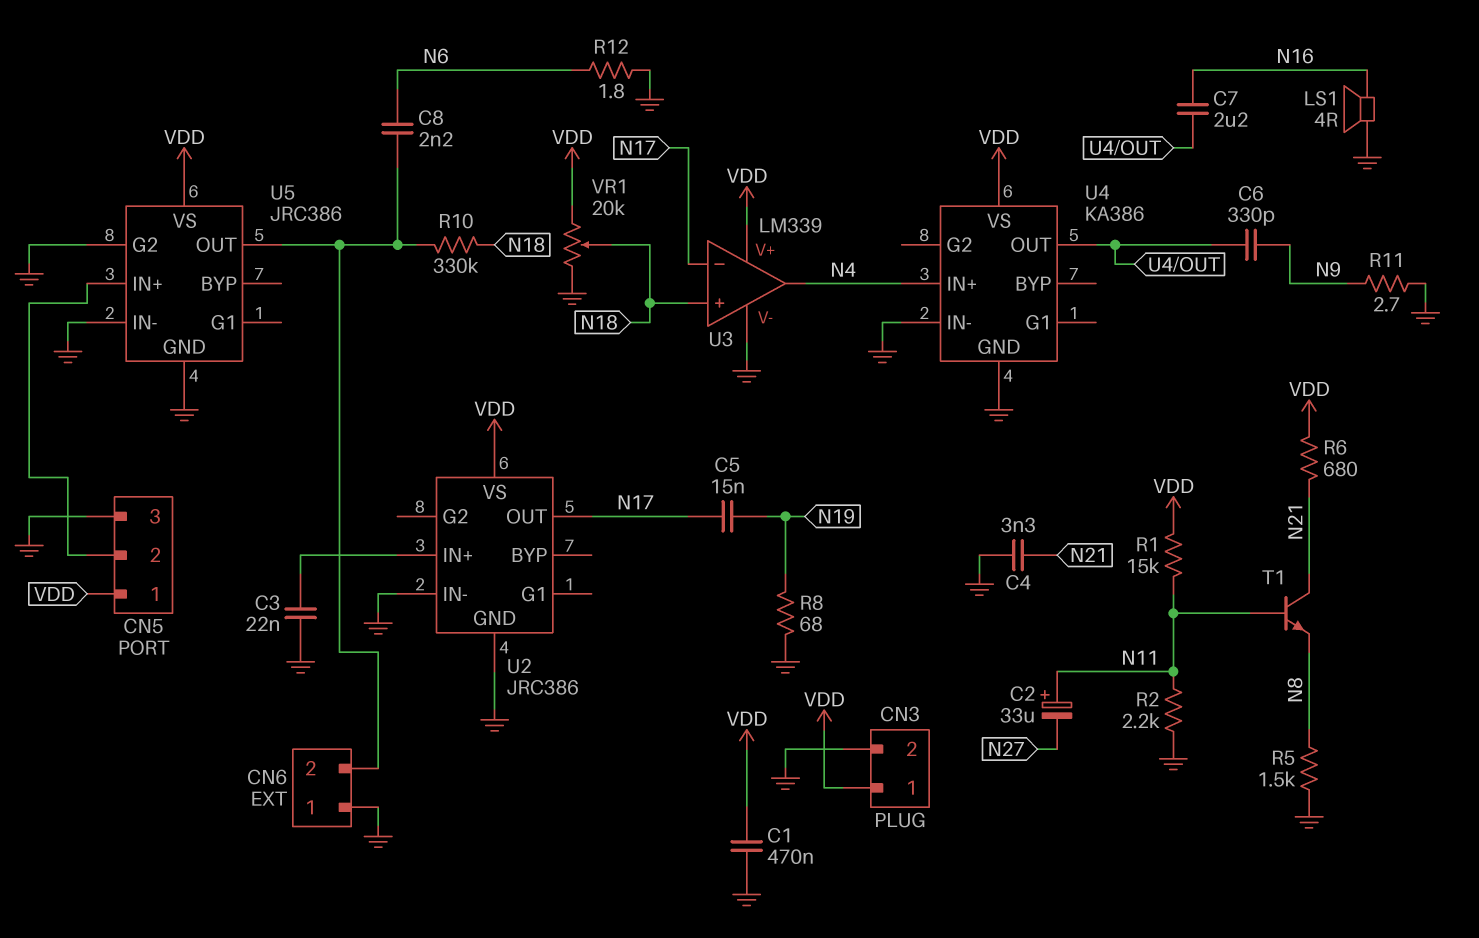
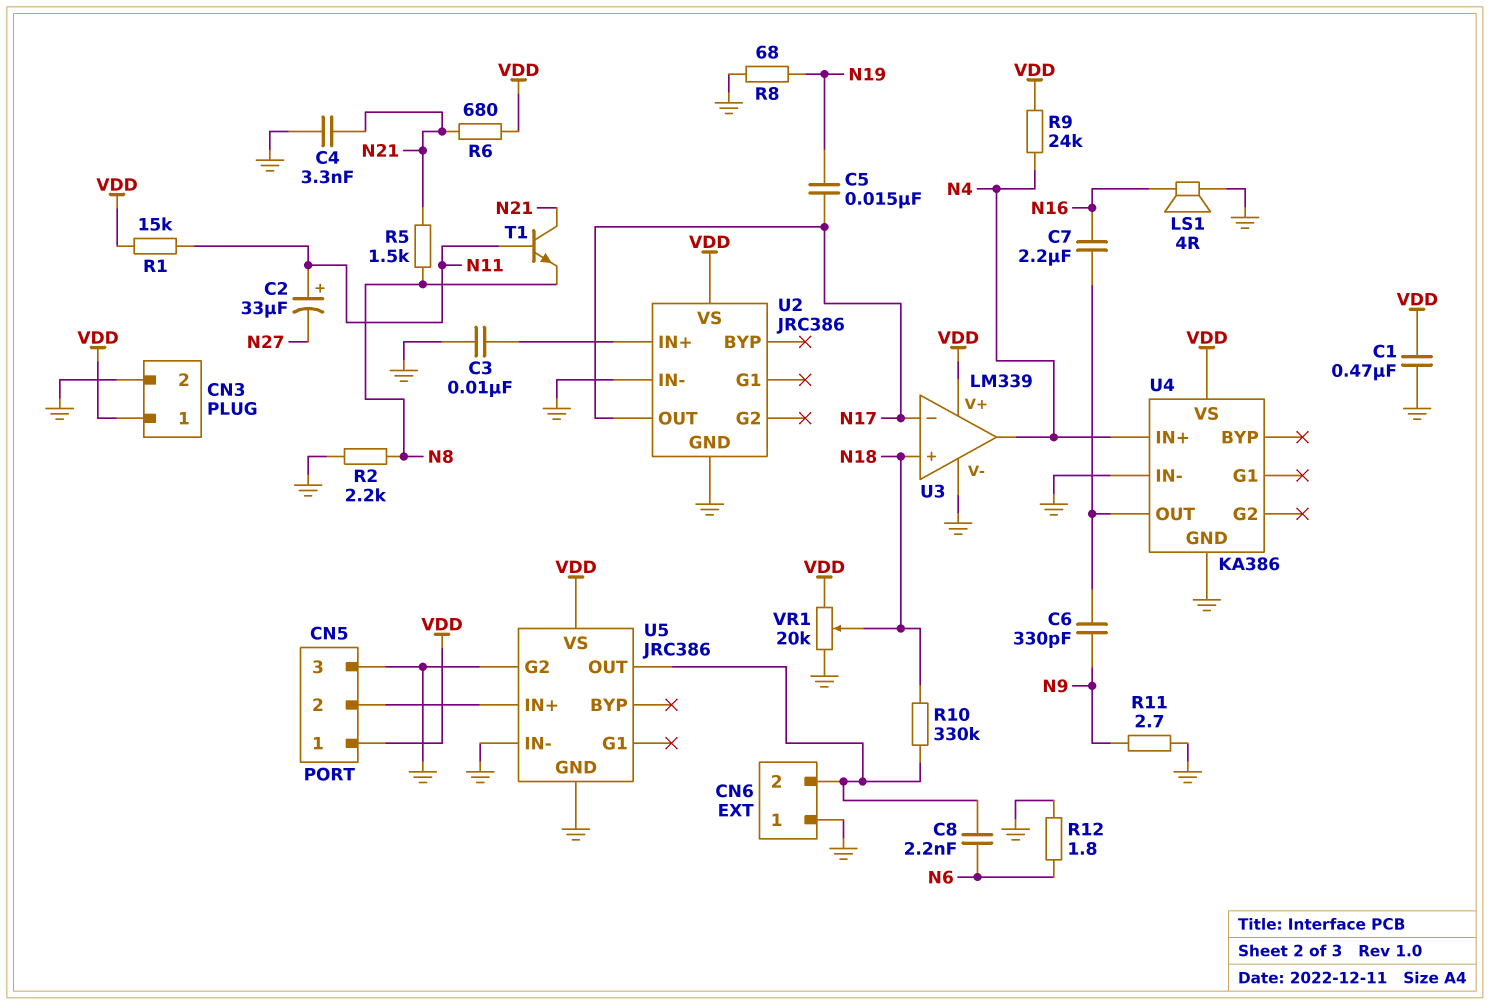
C3: 22nF (GND, U2/IN+) -> 10nF (GND, U2/IN+)
R2: 2.2k (GND, N11) -> 2.2k (GND, N8)
R5: 1.5k (GND, N8) -> 1.5k (N8, N21)
R9: none -> 24k (N4, VDD)

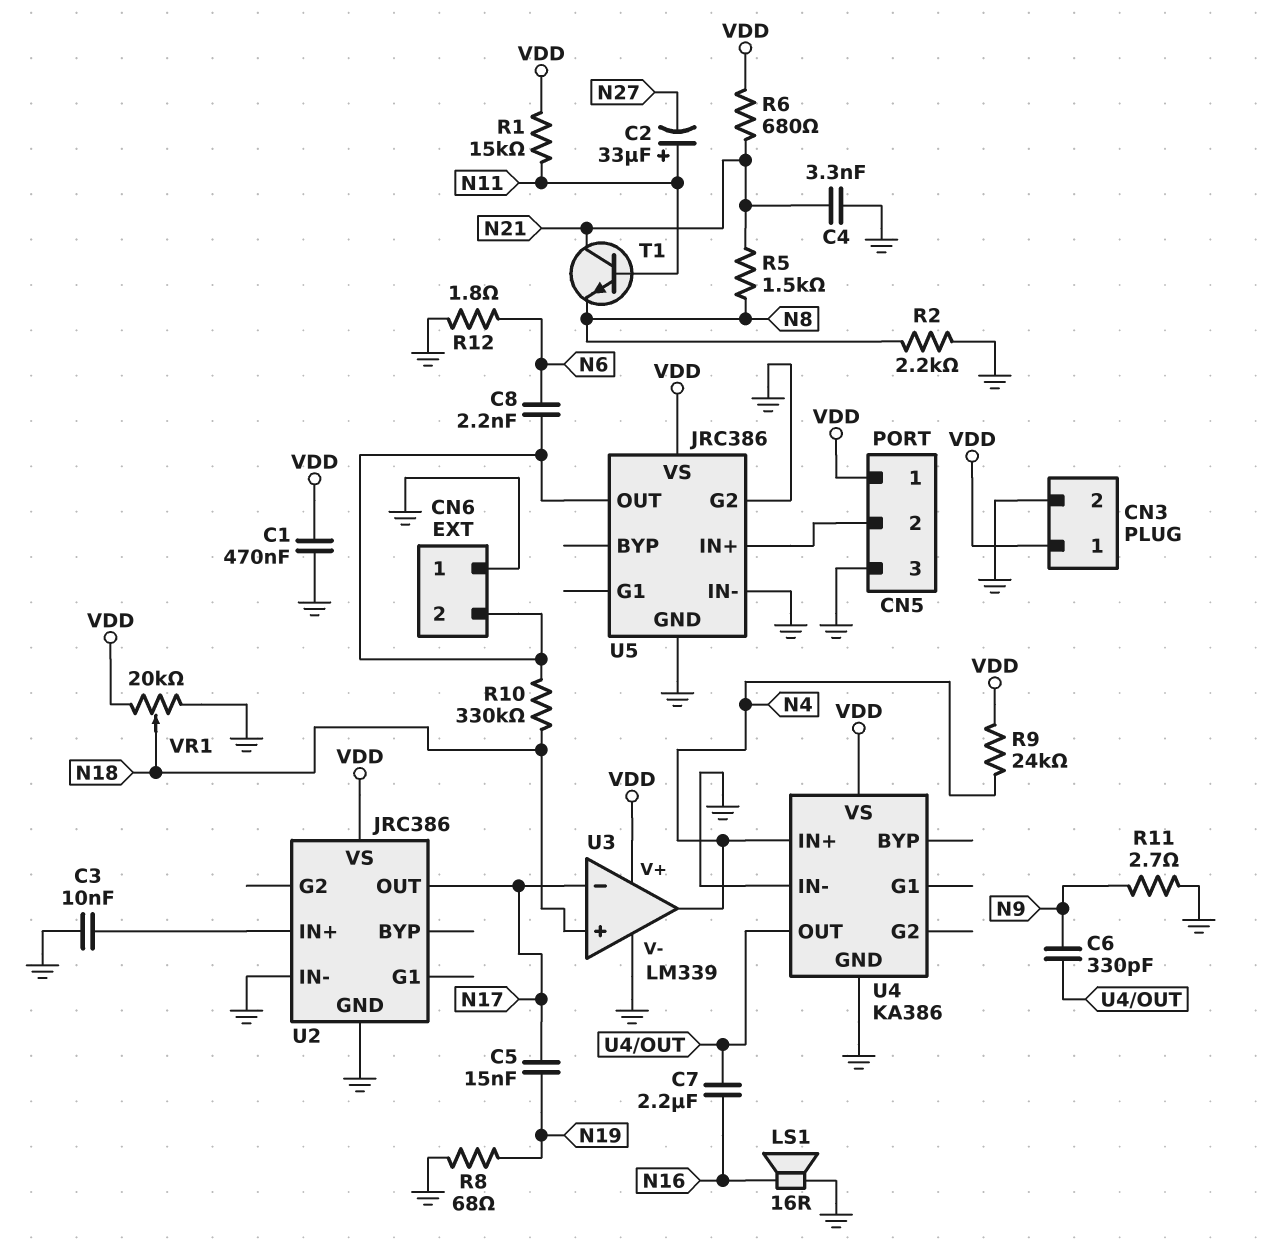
LS1: speaker 4R (GND, N16) -> speaker 16R (GND, N16)

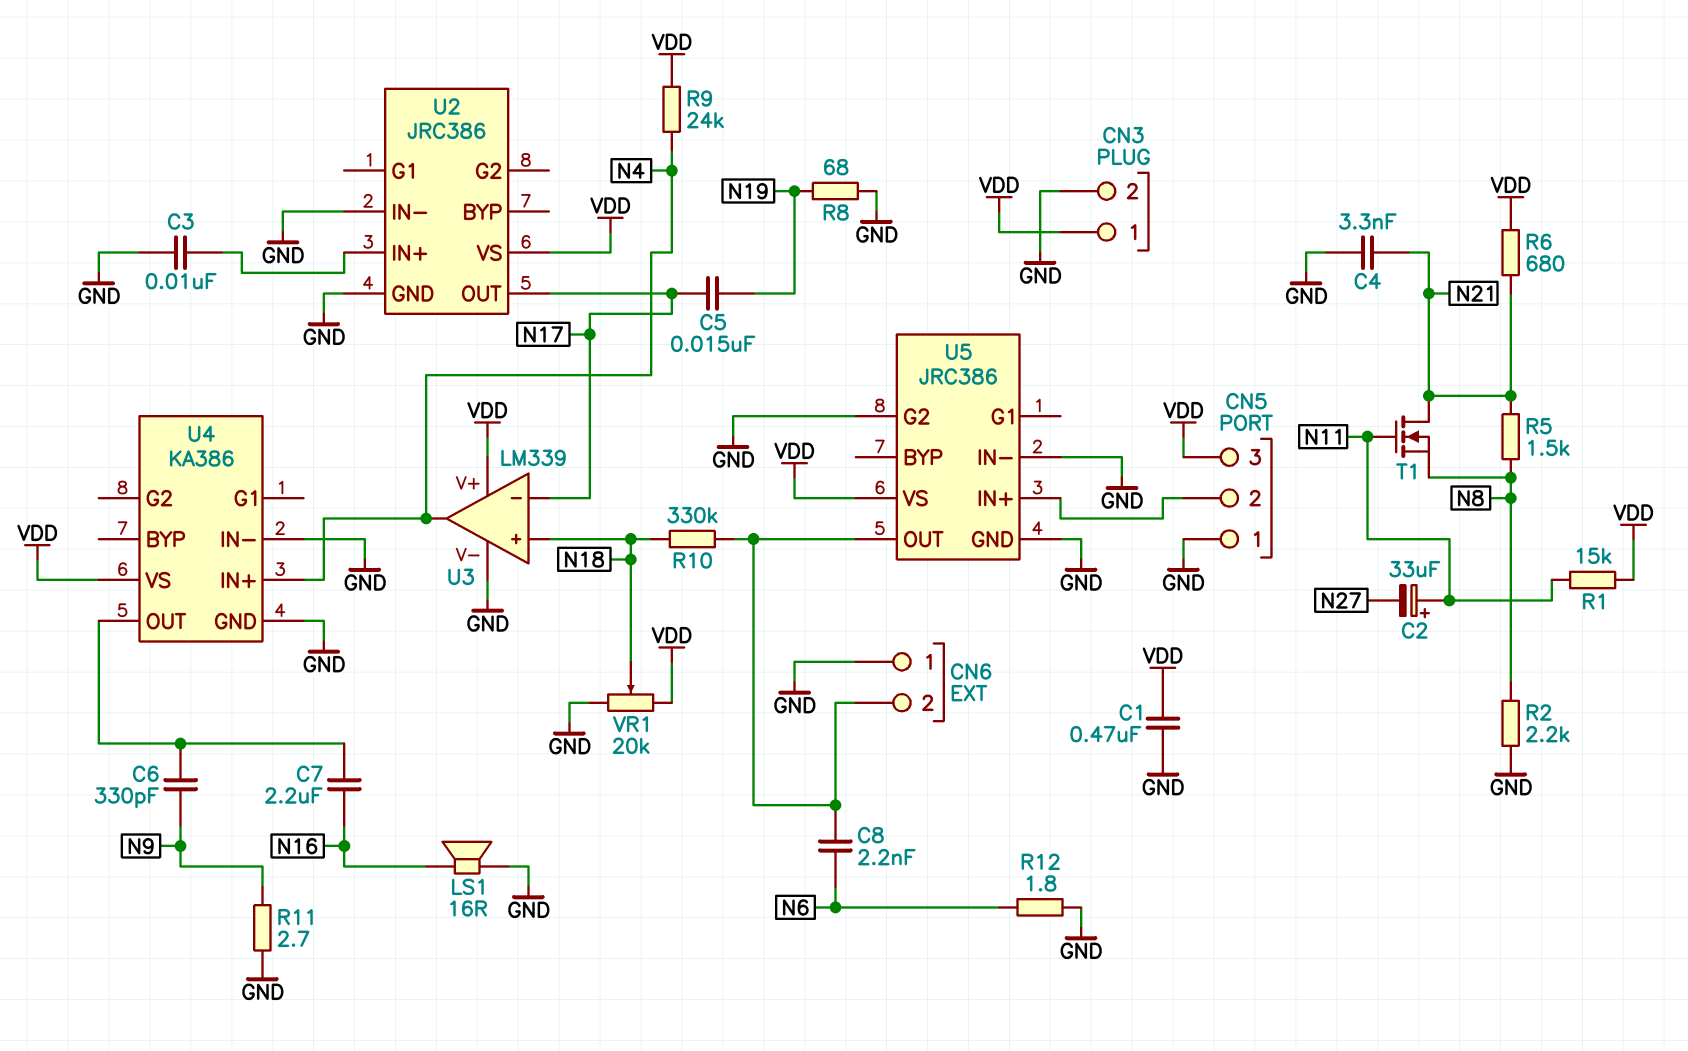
CN5 pin 1: VDD -> GND
CN5 pin 3: GND -> VDD
T1: NPN (B N11, C N21, E N8) -> NMOS (G N11, D N21, S N8)

